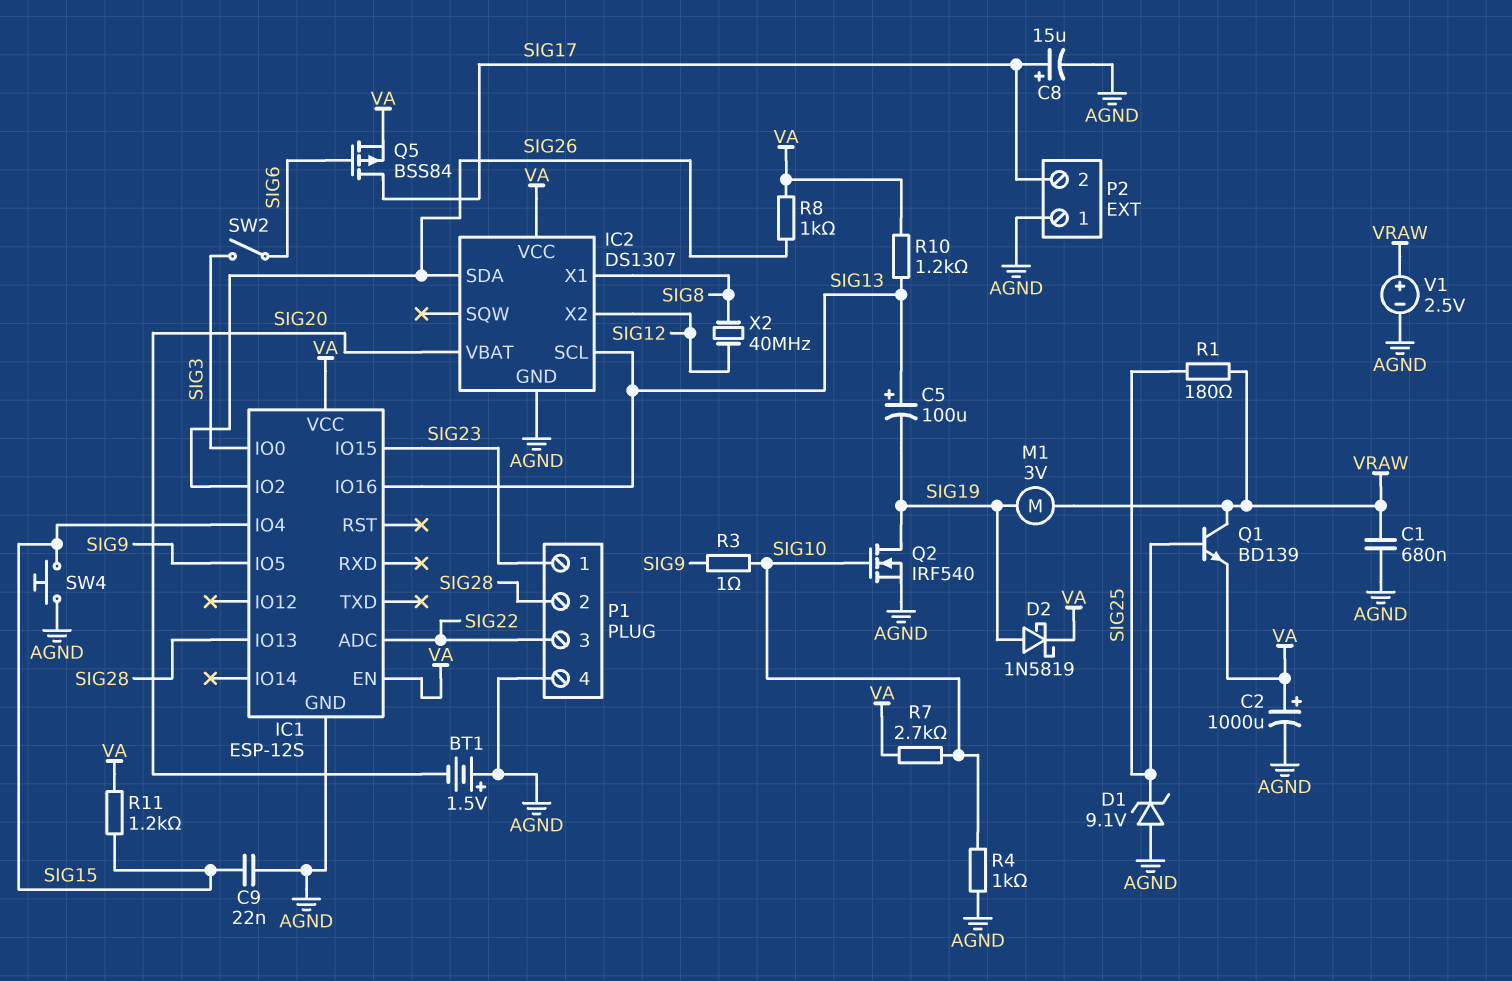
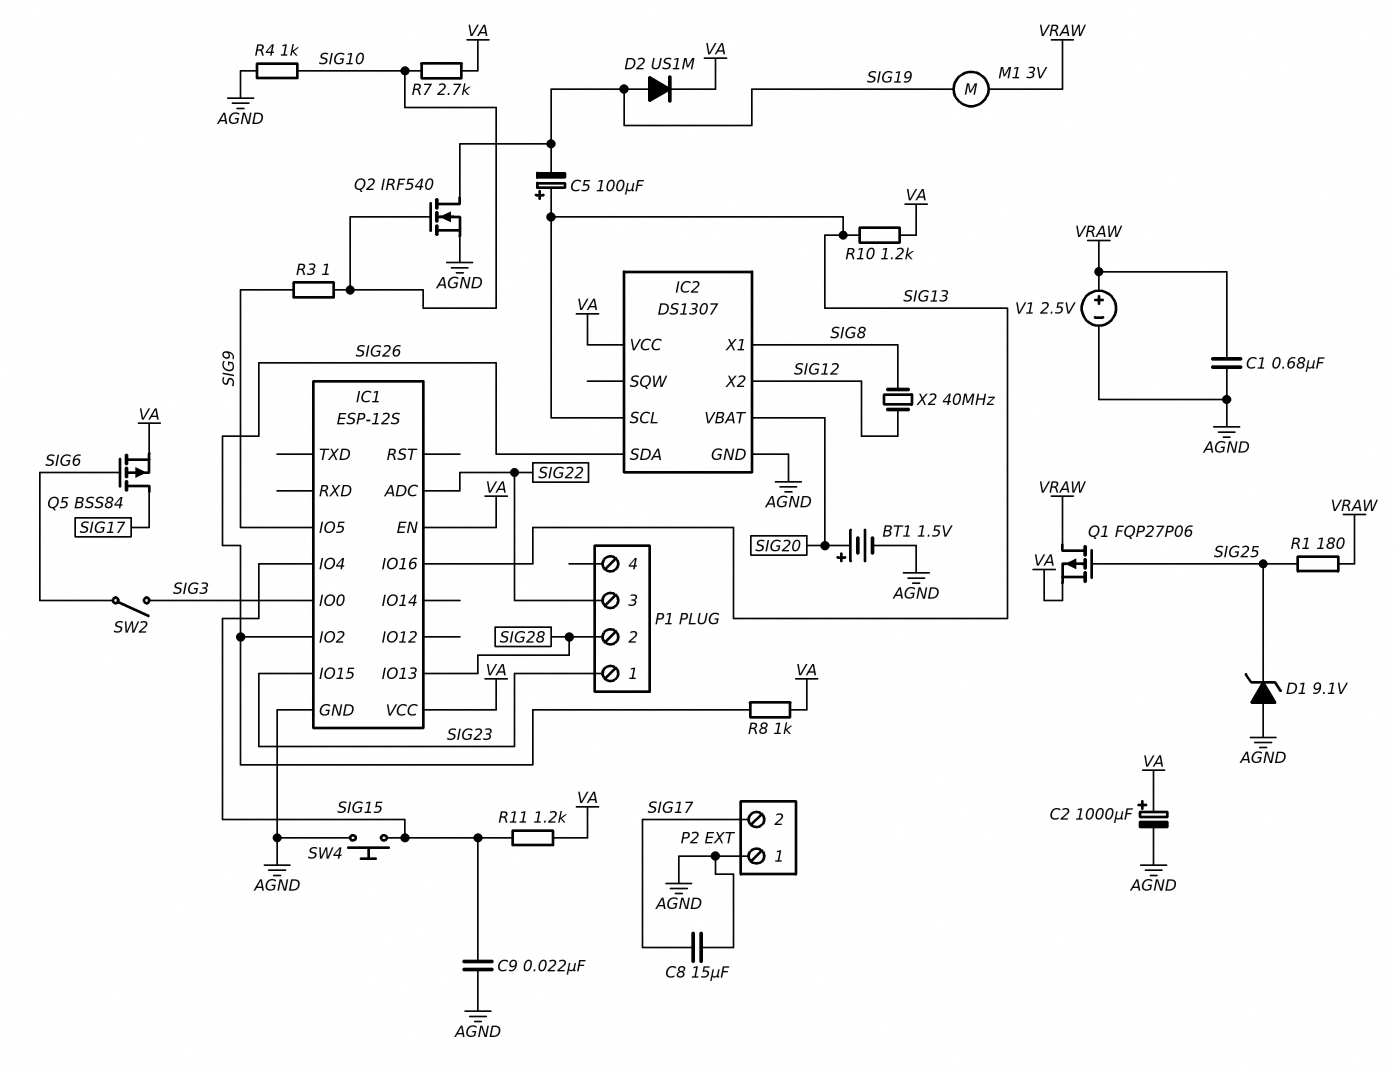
BT1: 1.5V (plus AGND, minus SIG20) -> 1.5V (plus SIG20, minus AGND)
C8: 15uF (plus SIG17, minus AGND) -> 15uF (AGND, SIG17)
D2: schottky 1N5819 (A SIG19, K VA) -> diode US1M (A SIG19, K VA)
P1 pin 4: AGND -> none
Q1: NPN BD139 (B SIG25, C VRAW, E VA) -> PMOS FQP27P06 (G SIG25, D VRAW, S VA)

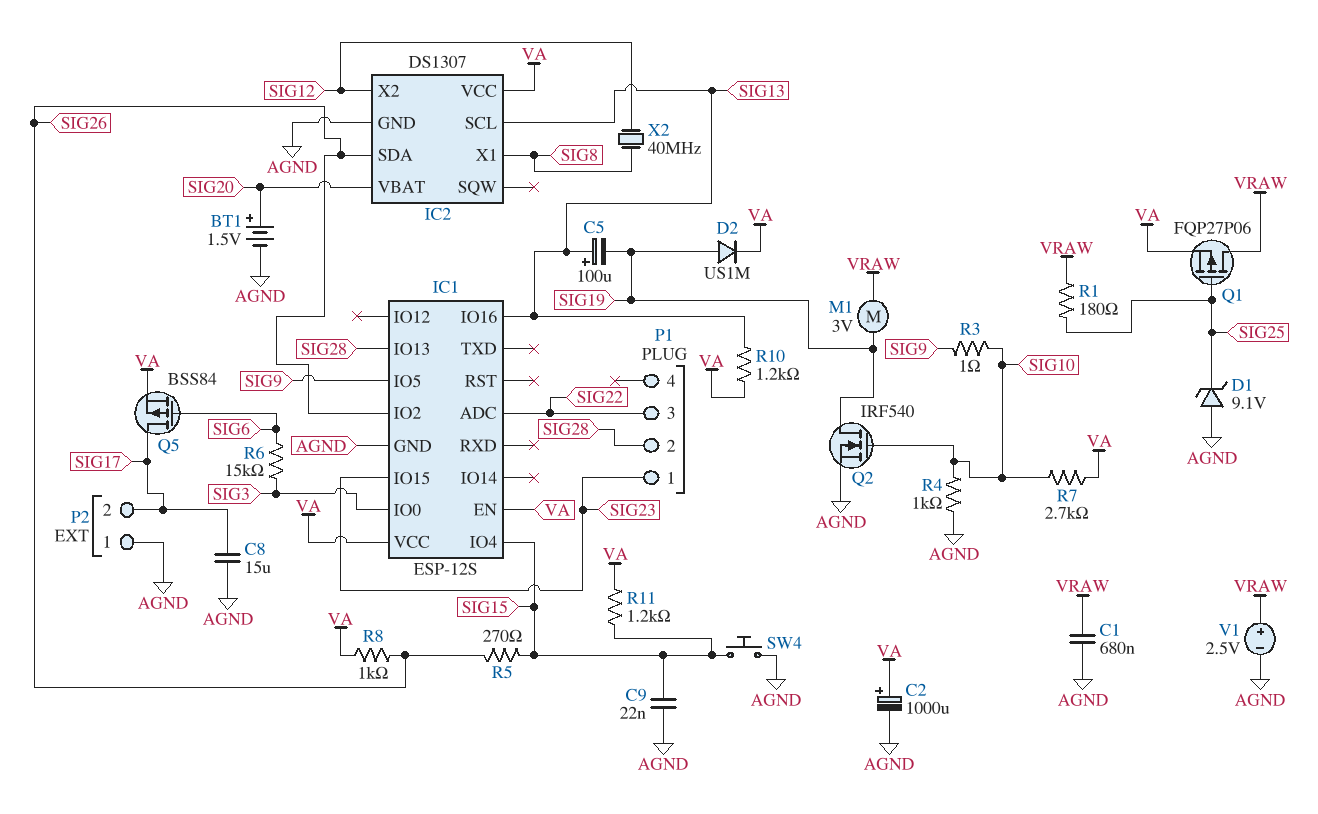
R5: none -> 270 (SIG15, SIG26)
R6: none -> 15k (SIG3, SIG6)
SW2: switch (SIG3, SIG6) -> none

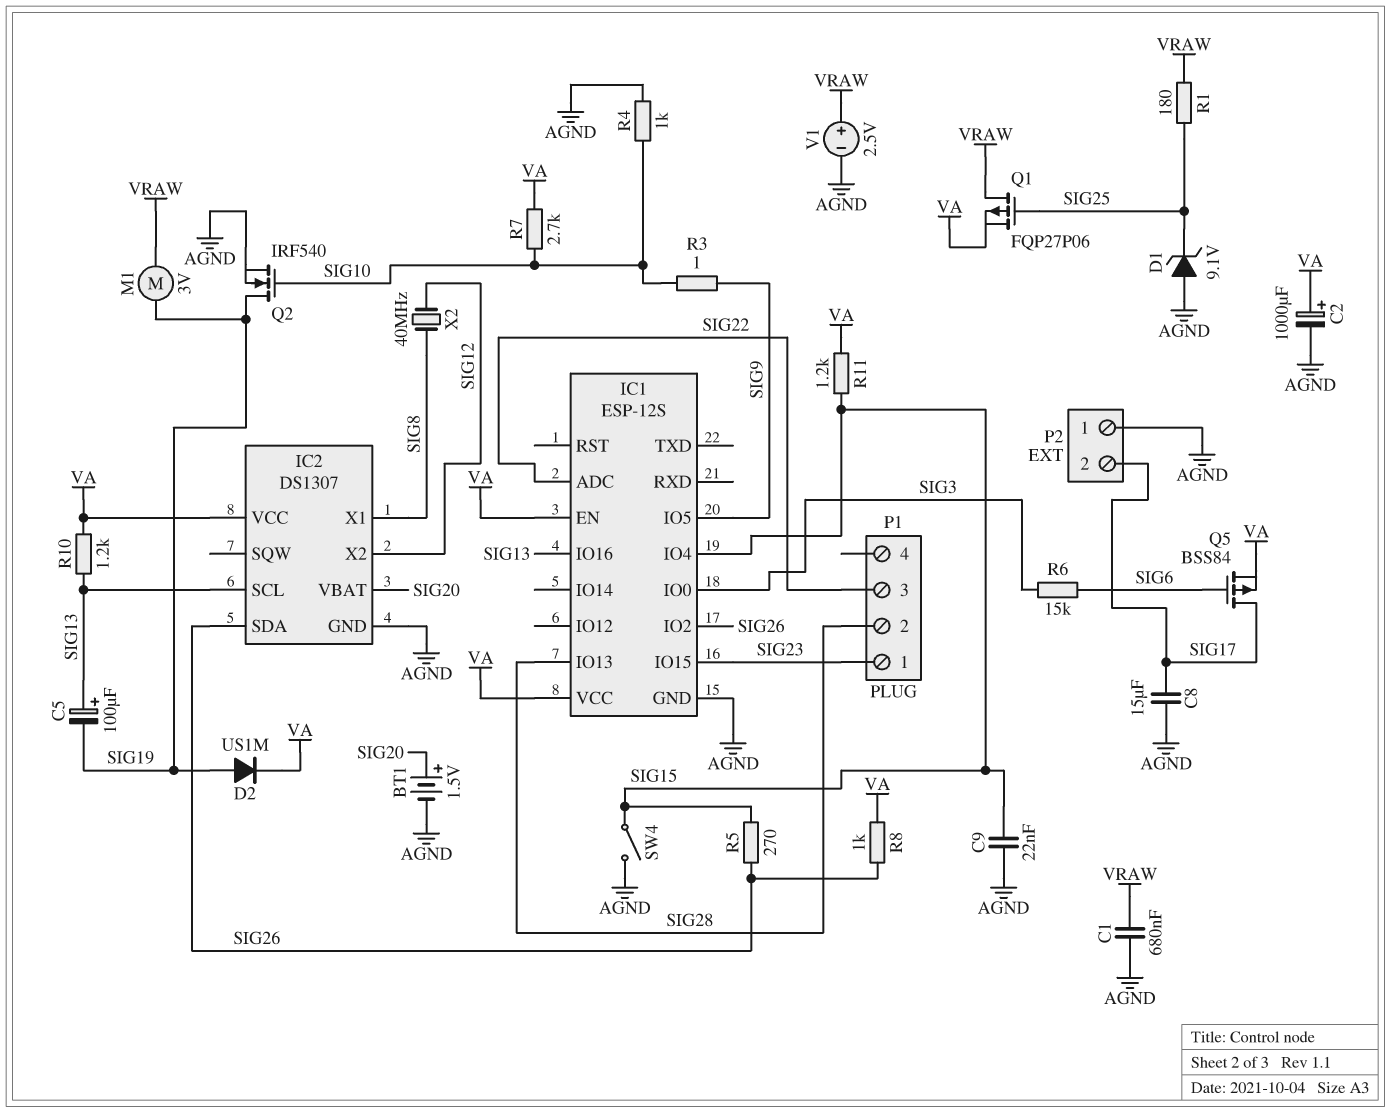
SW4: button (AGND, SIG15) -> switch (AGND, SIG15)

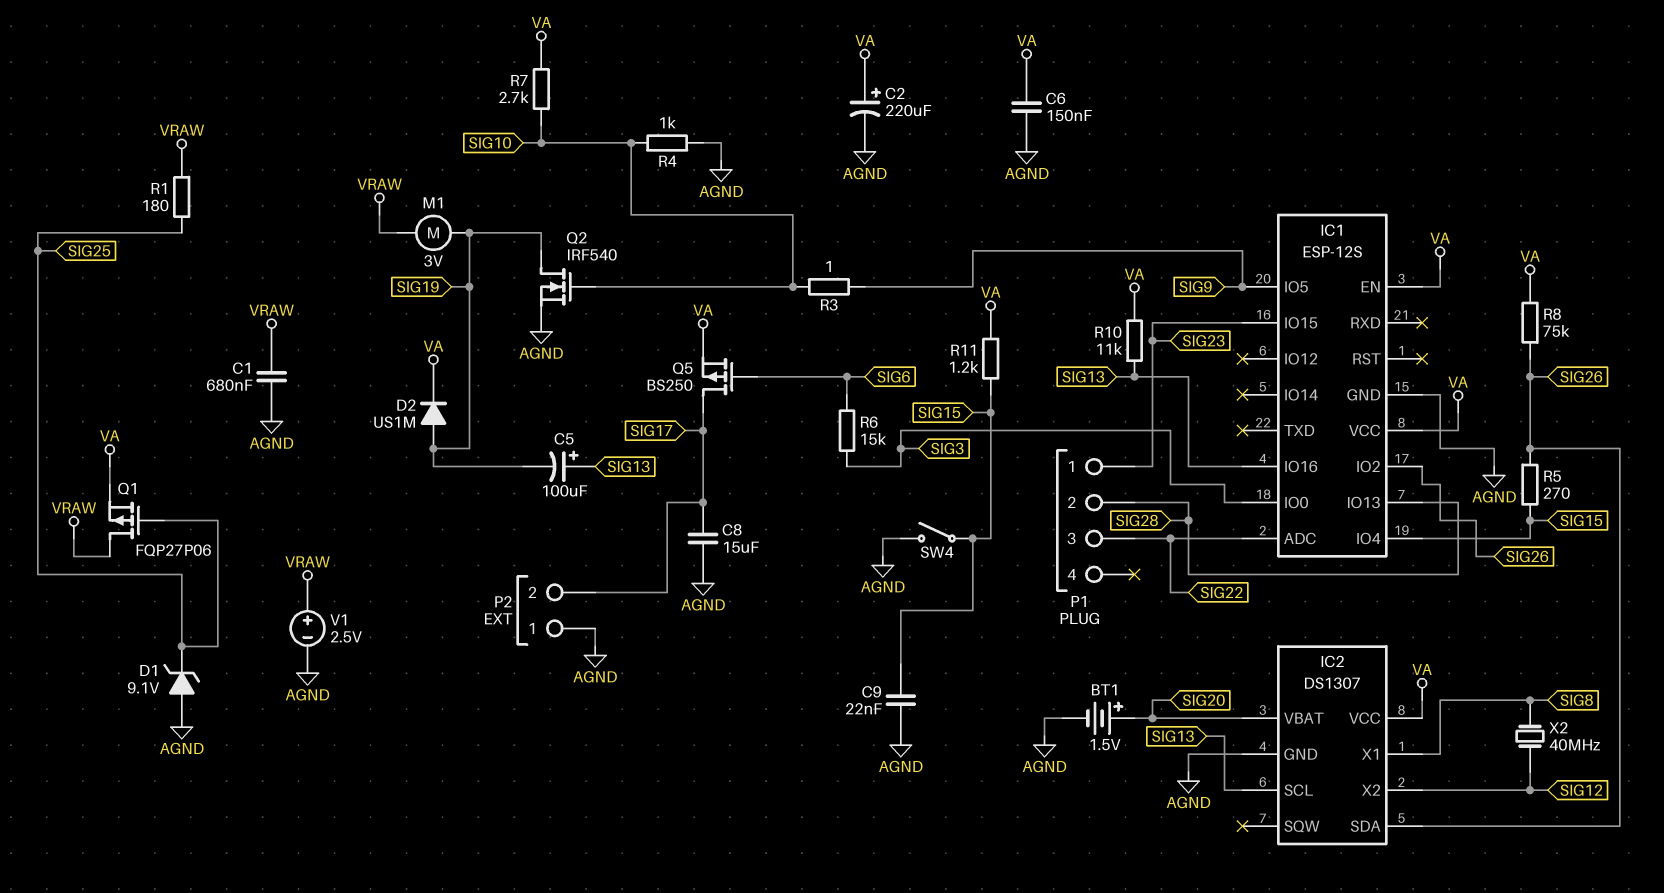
C2: 1000uF (plus VA, minus AGND) -> 220uF (plus VA, minus AGND)
C6: none -> 150nF (AGND, VA)
Q5: PMOS BSS84 (G SIG6, D SIG17, S VA) -> PMOS BS250 (G SIG6, D SIG17, S VA)
R8: 1k (SIG26, VA) -> 75k (SIG26, VA)
R10: 1.2k (SIG13, VA) -> 11k (SIG13, VA)

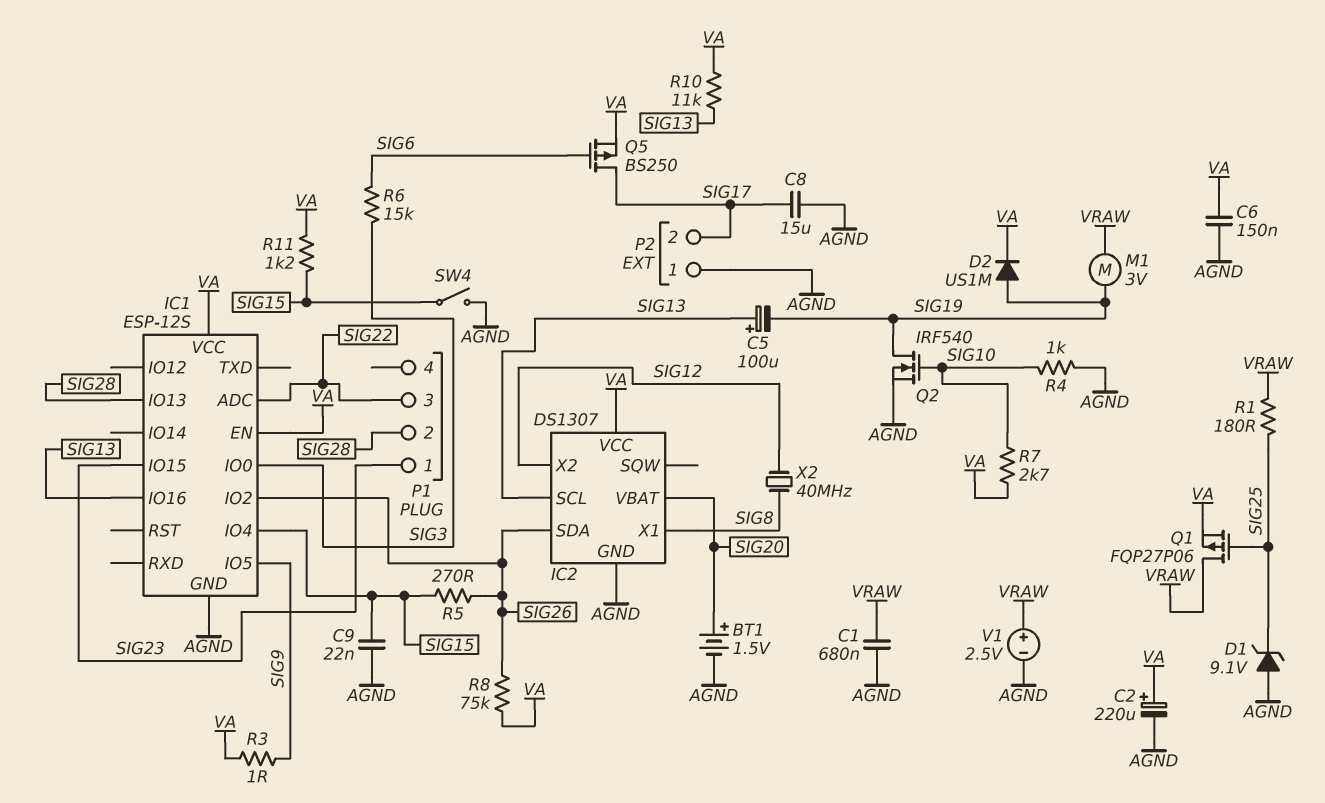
R3: 1 (SIG9, SIG10) -> 1 (SIG9, VA)

